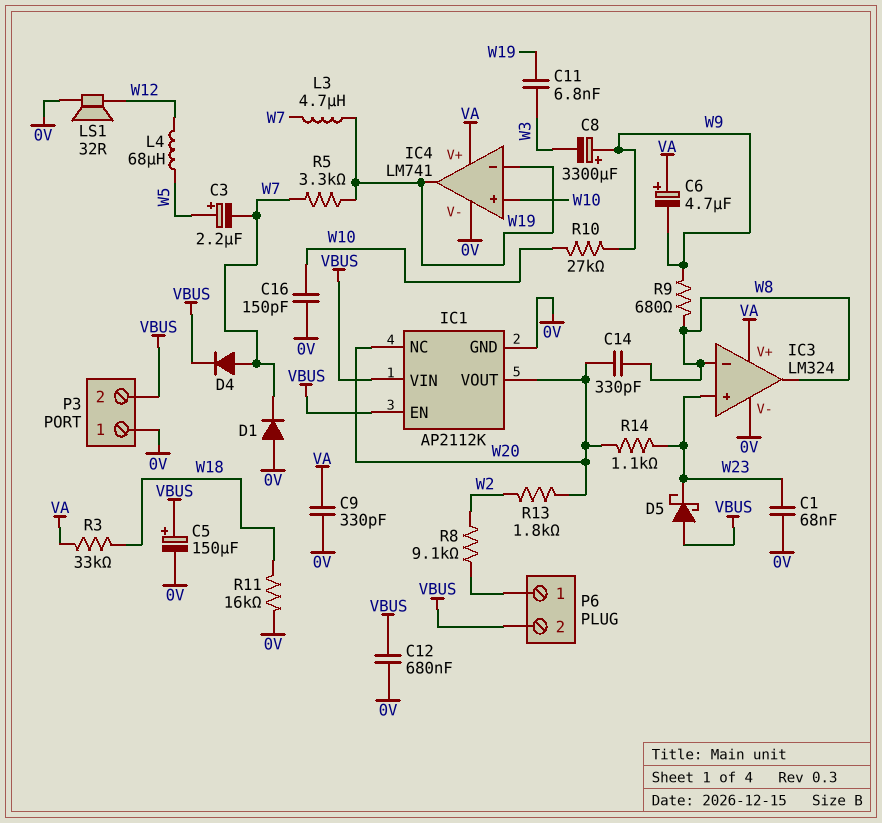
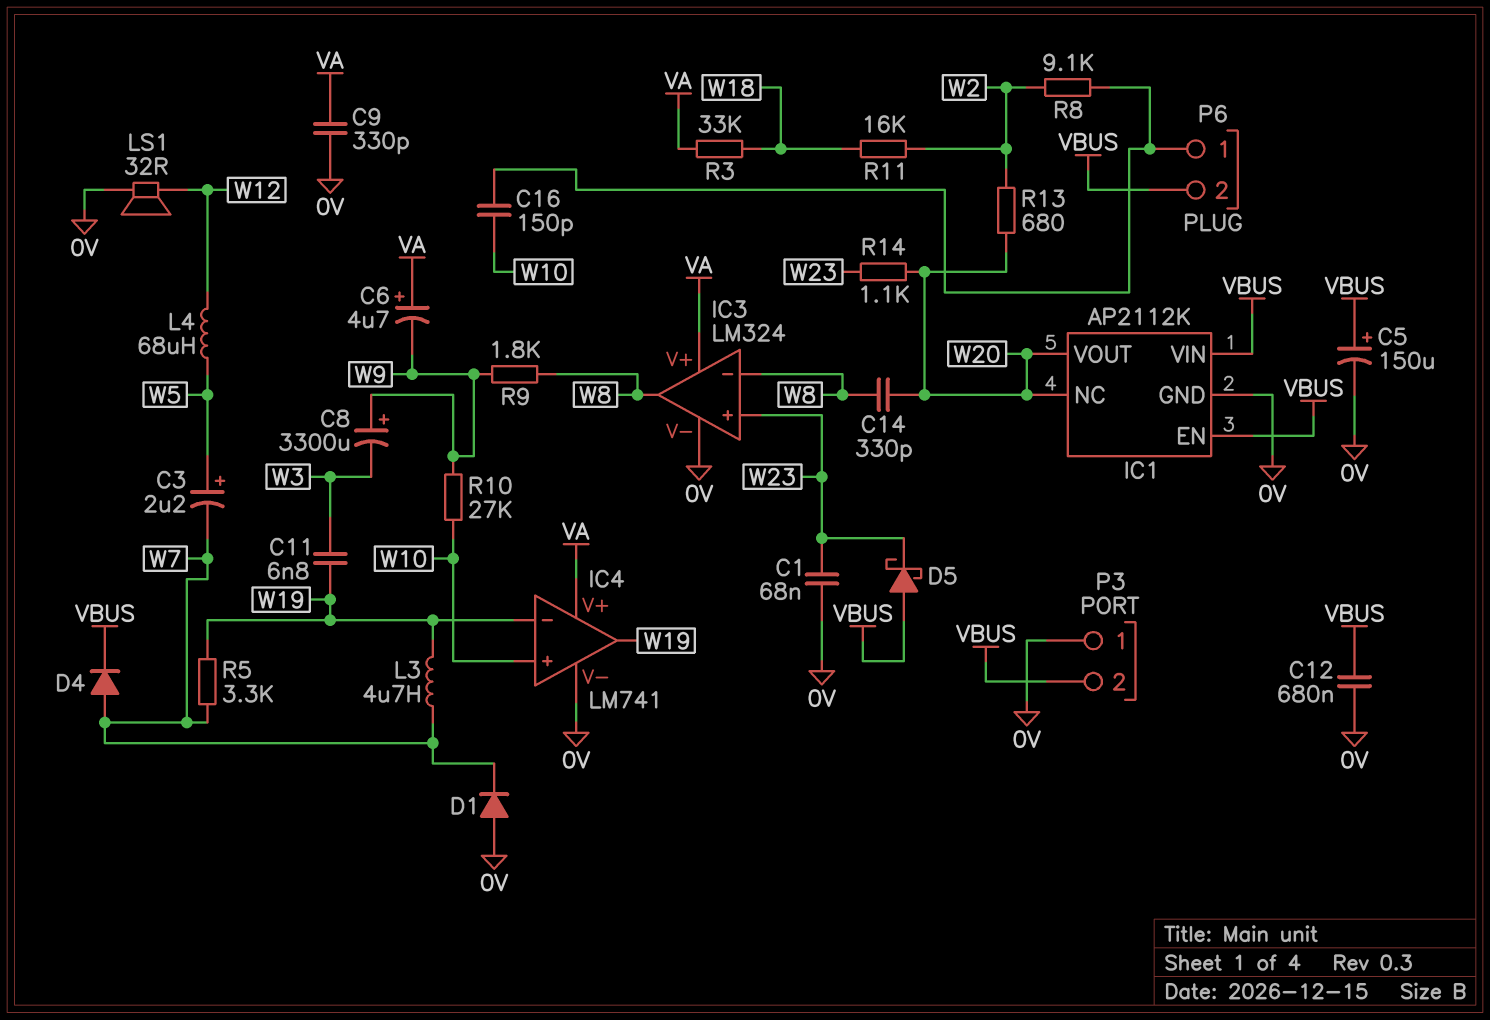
C16: 150pF (0V, W10) -> 150pF (P6/1, W10)
R9: 680 (W8, W9) -> 1.8k (W8, W9)
R11: 16k (0V, W18) -> 16k (W2, W18)
R13: 1.8k (W2, W20) -> 680 (W2, W20)

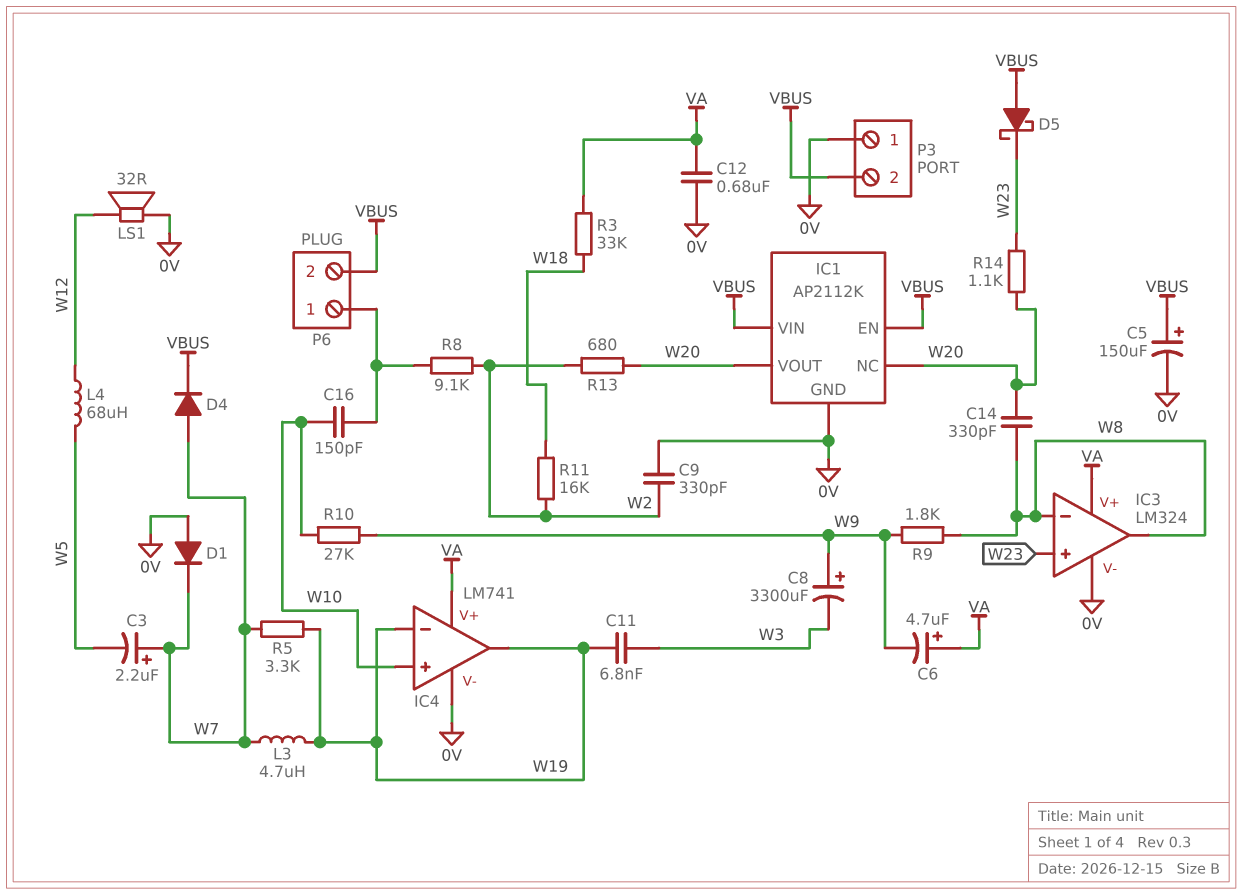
C1: 68nF (0V, W23) -> none
C3: 2.2uF (plus W5, minus W7) -> 2.2uF (plus W7, minus W5)
C9: 330pF (0V, VA) -> 330pF (0V, W2)
C12: 680nF (0V, VBUS) -> 680nF (0V, VA)

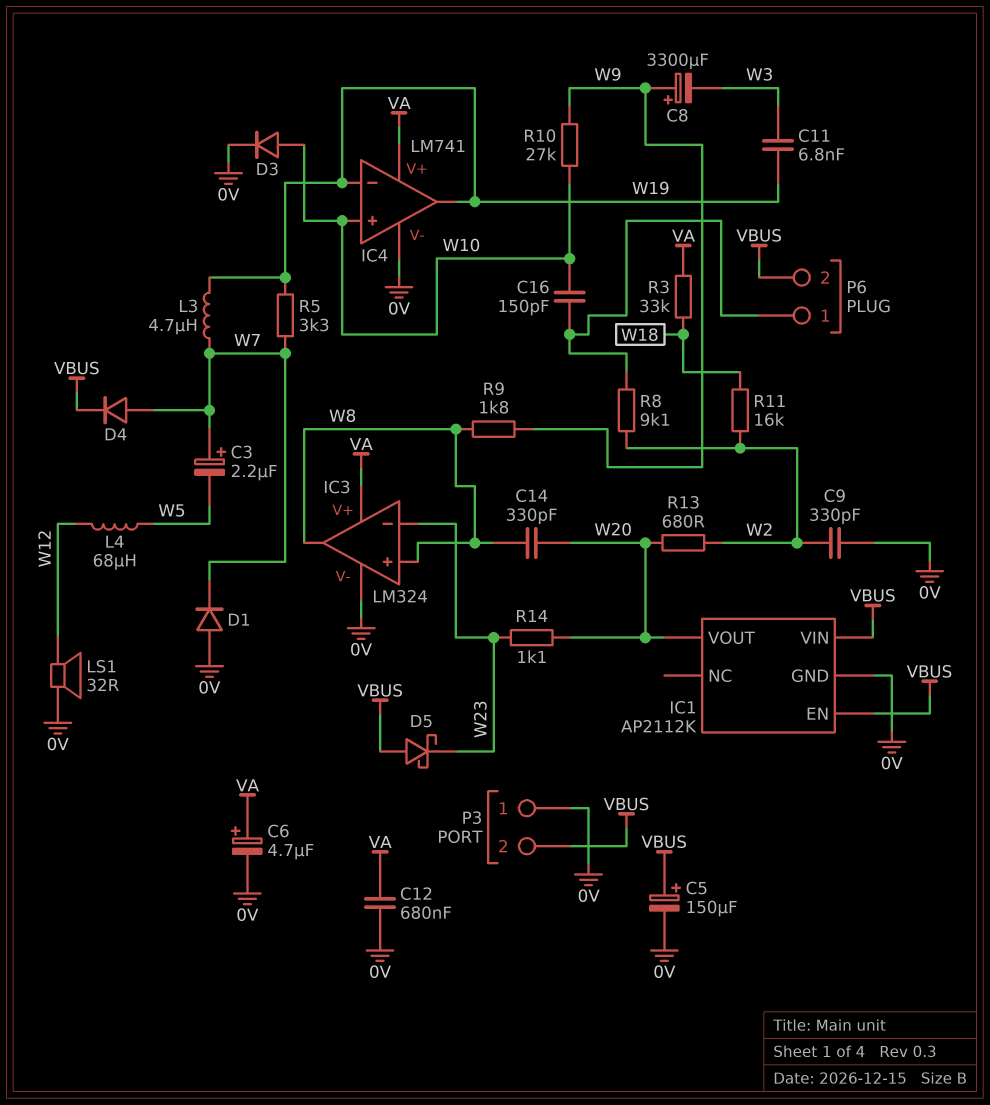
C6: 4.7uF (plus VA, minus W9) -> 4.7uF (plus VA, minus 0V)
D3: none -> diode (A W10, K 0V)
IC1 pin NC: W20 -> none
IC3 pin in+: W23 -> W8
IC3 pin in-: W8 -> W23

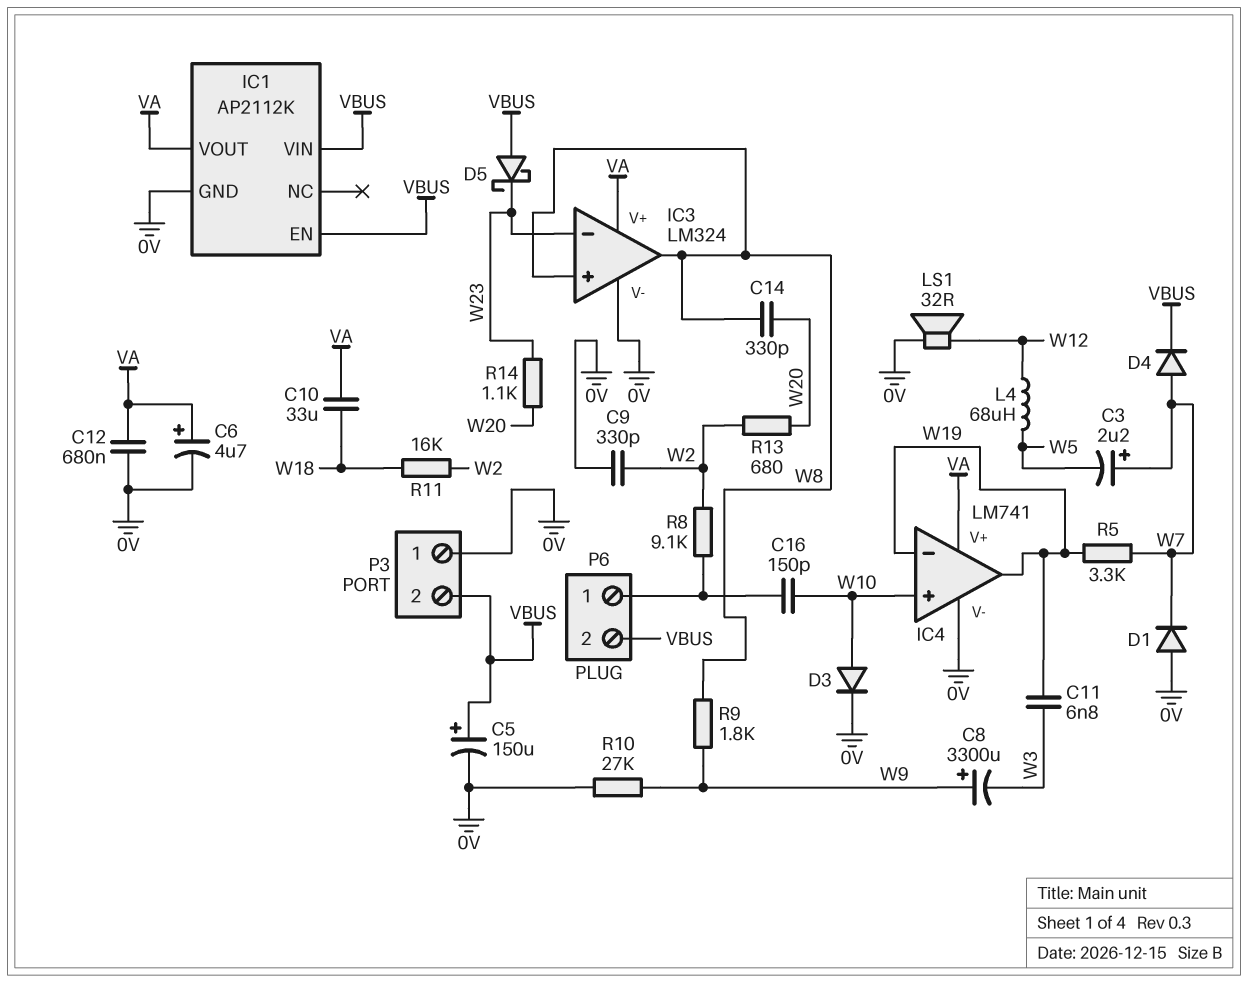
C10: none -> 33uF (VA, W18)
IC1 pin VOUT: W20 -> VA
L3: 4.7uH (W7, W19) -> none
R3: 33k (VA, W18) -> none
R10: 27k (W9, W10) -> 27k (0V, W9)

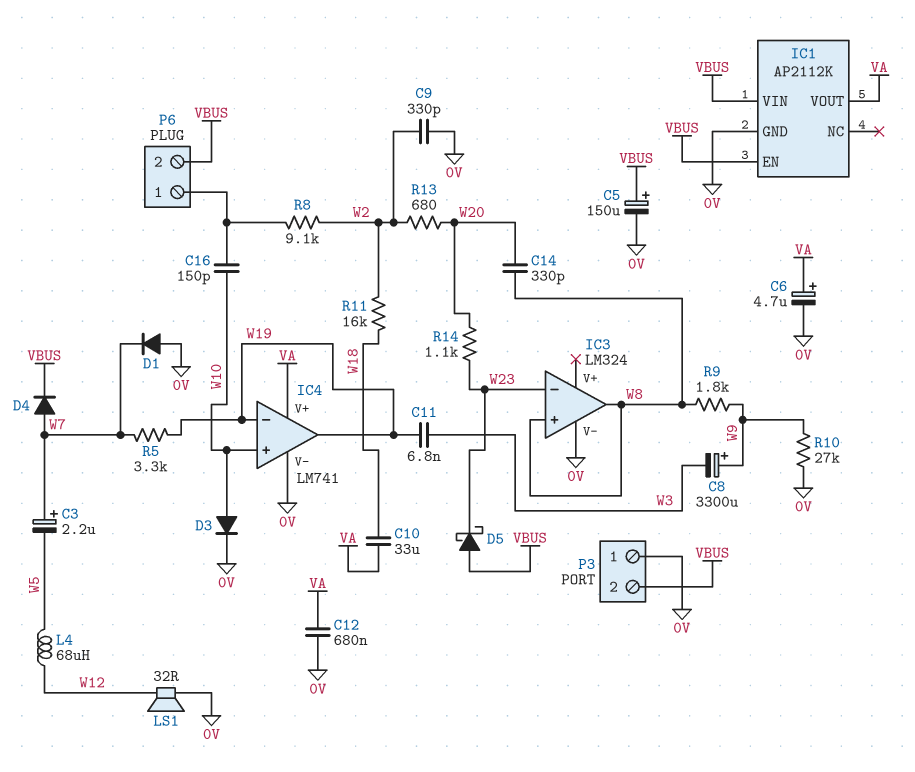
IC3 pin V+: VA -> none

